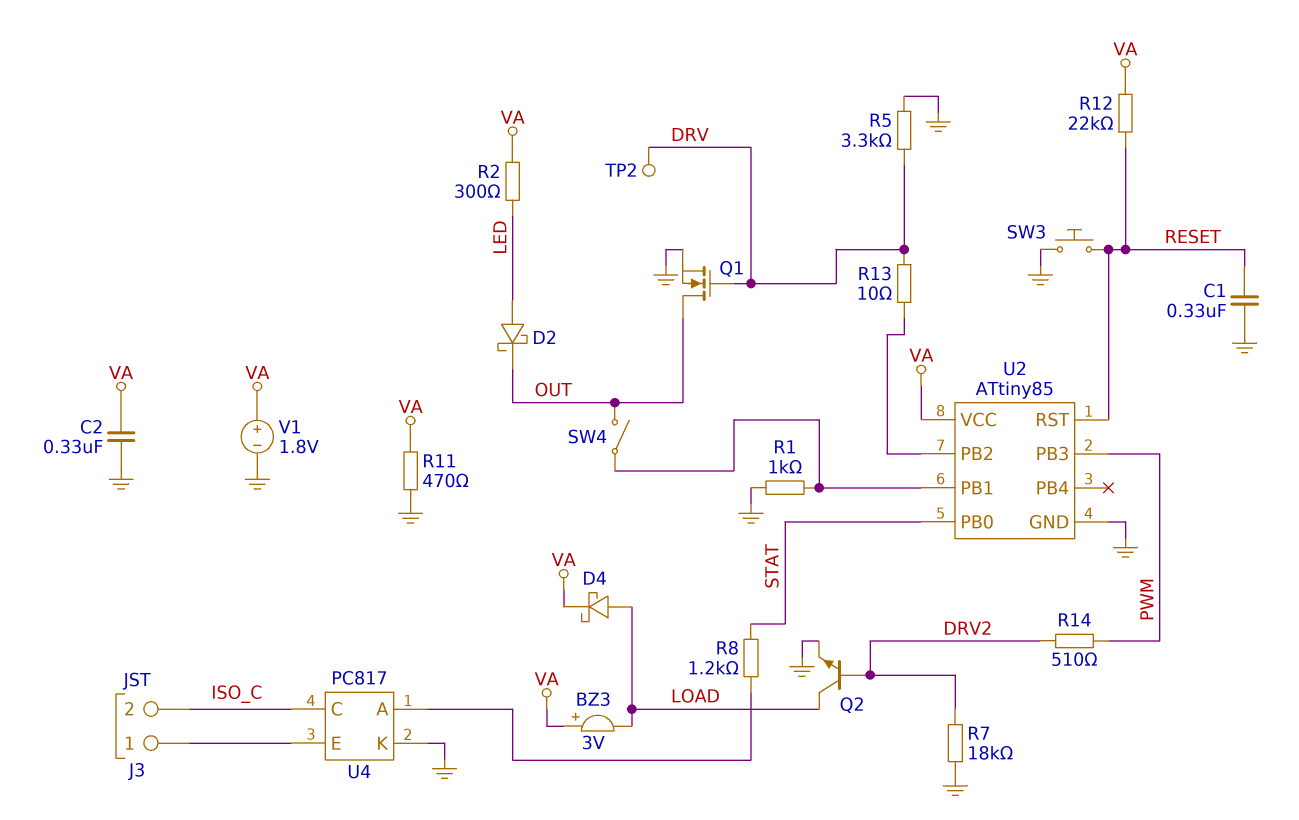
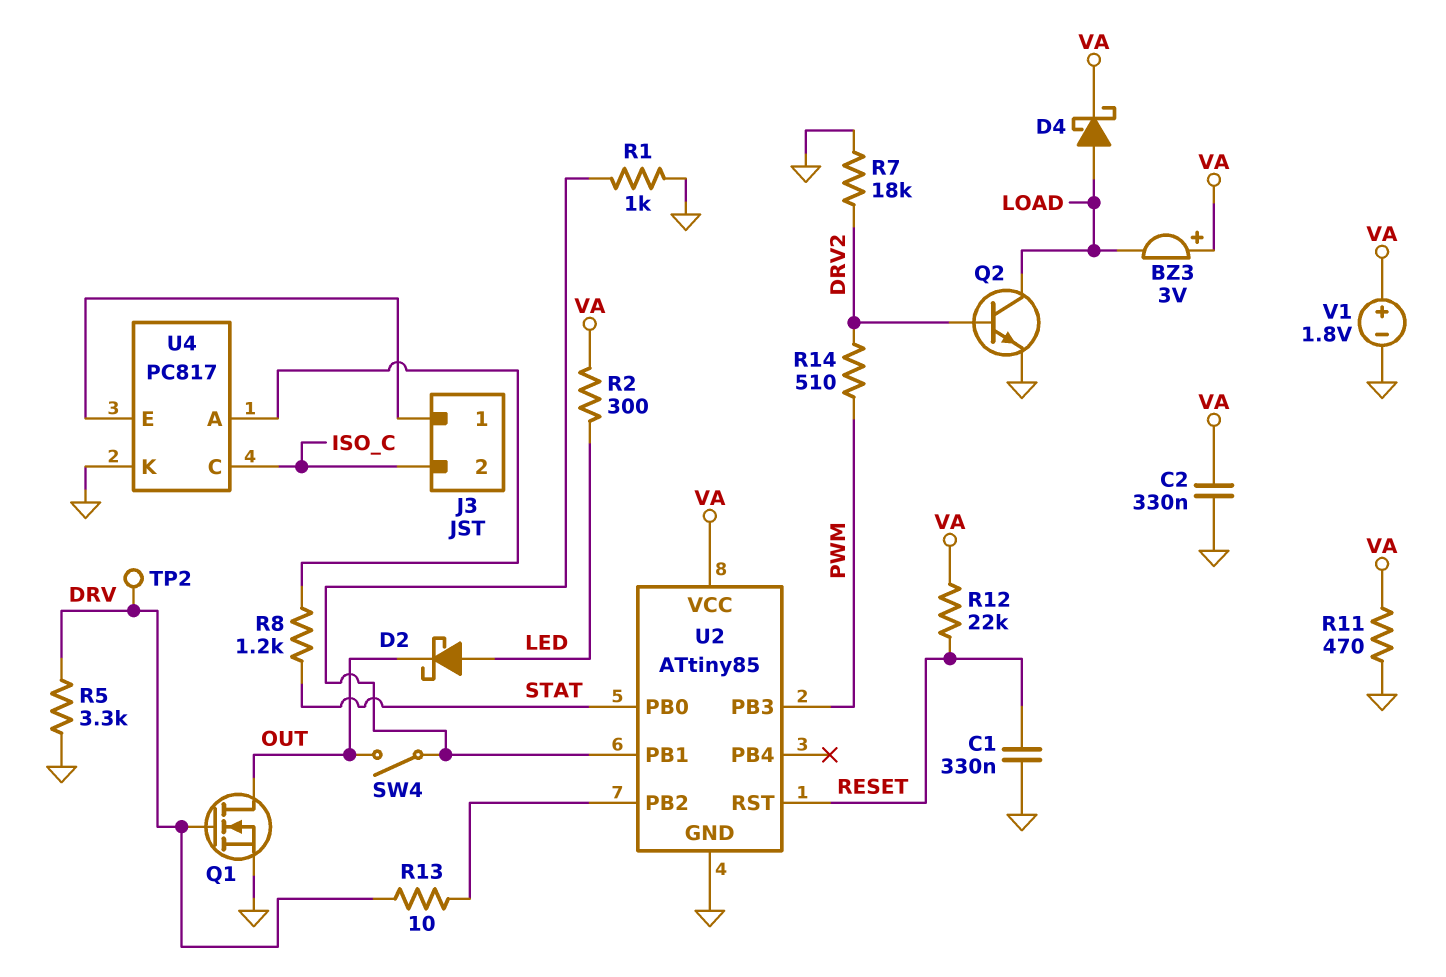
SW3: button (GND, RESET) -> none

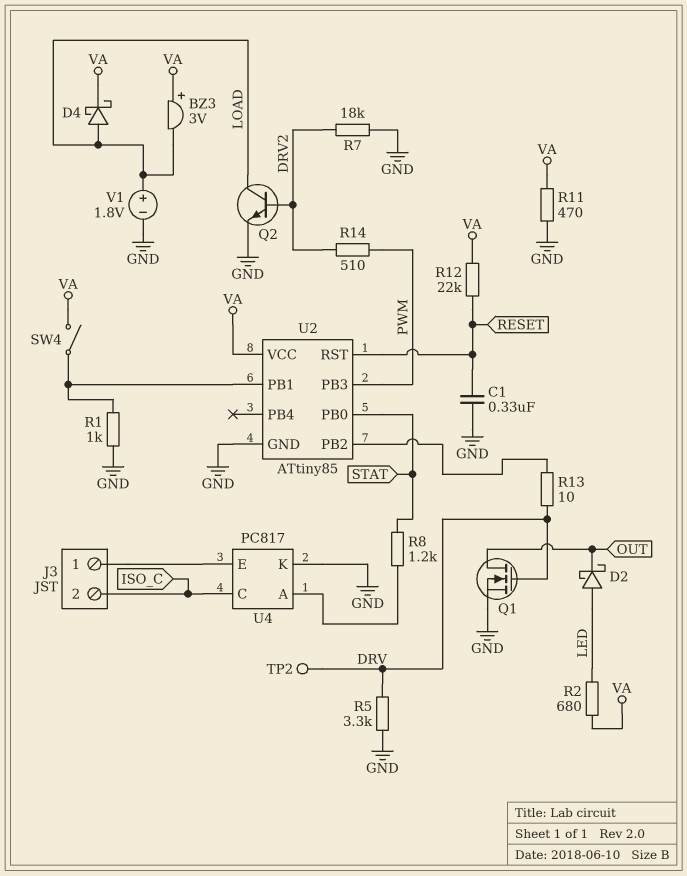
C2: 330nF (GND, VA) -> none
R2: 300 (LED, VA) -> 680 (LED, VA)
SW4: switch (OUT, U2/PB1) -> switch (U2/PB1, VA)
V1: 1.8V (plus VA, minus GND) -> 1.8V (plus LOAD, minus GND)

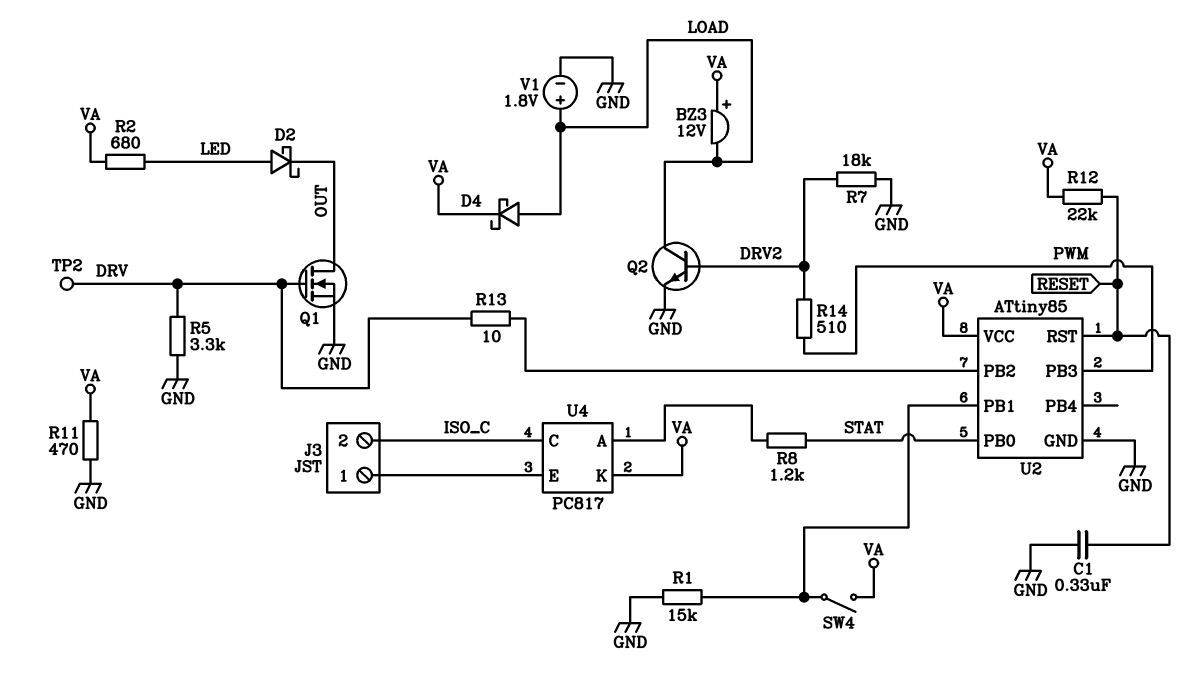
BZ3: buzzer 3V (plus VA, minus LOAD) -> buzzer 12V (plus VA, minus LOAD)
R1: 1k (GND, U2/PB1) -> 15k (GND, U2/PB1)
U4 pin K: GND -> VA

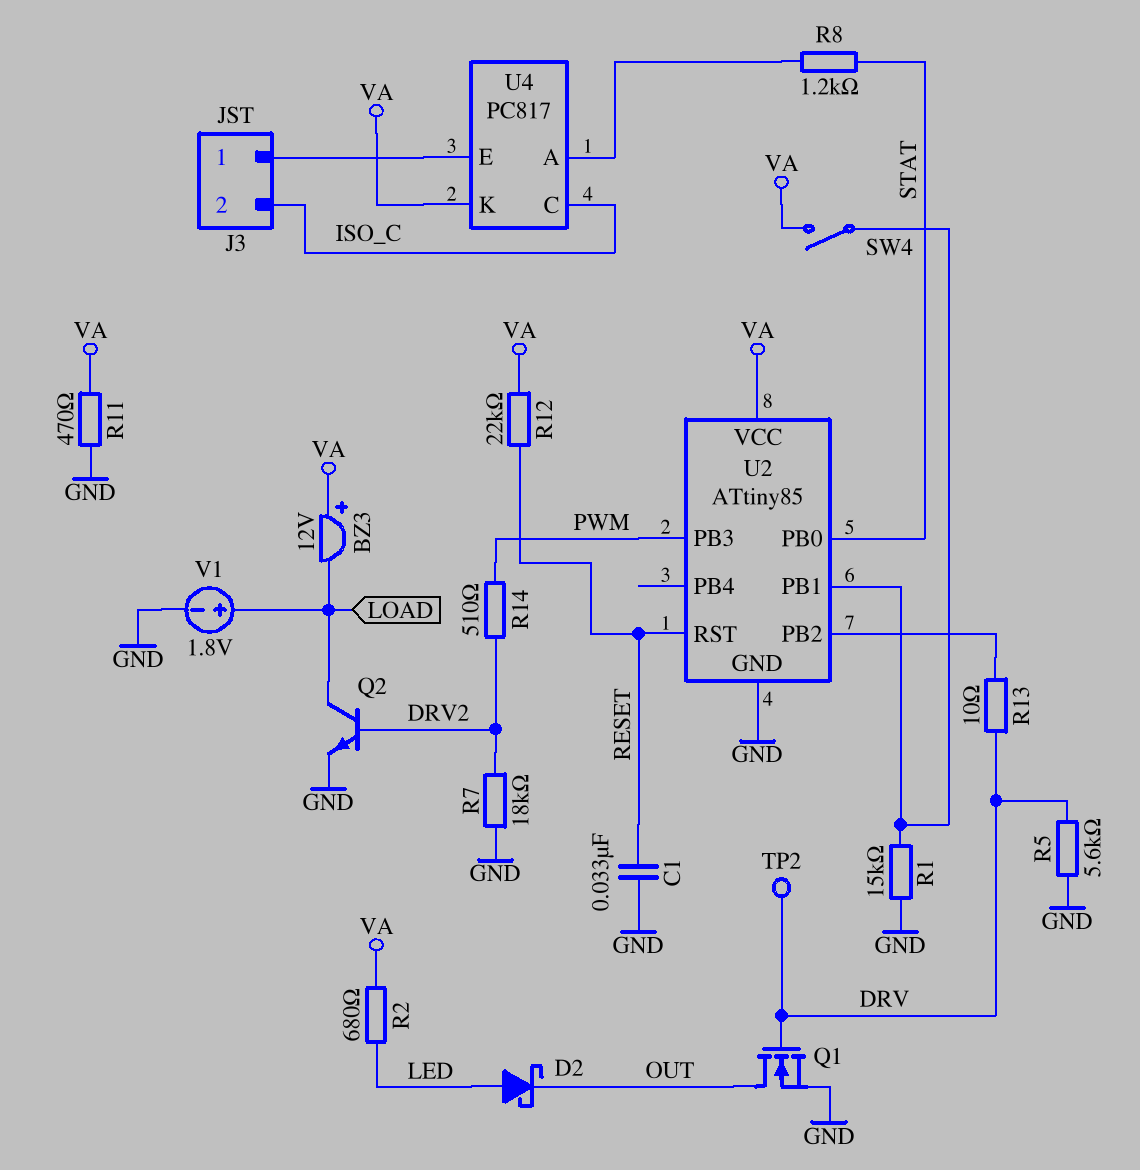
C1: 330nF (GND, RESET) -> 33nF (GND, RESET)
D4: schottky (A LOAD, K VA) -> none
R5: 3.3k (DRV, GND) -> 5.6k (DRV, GND)

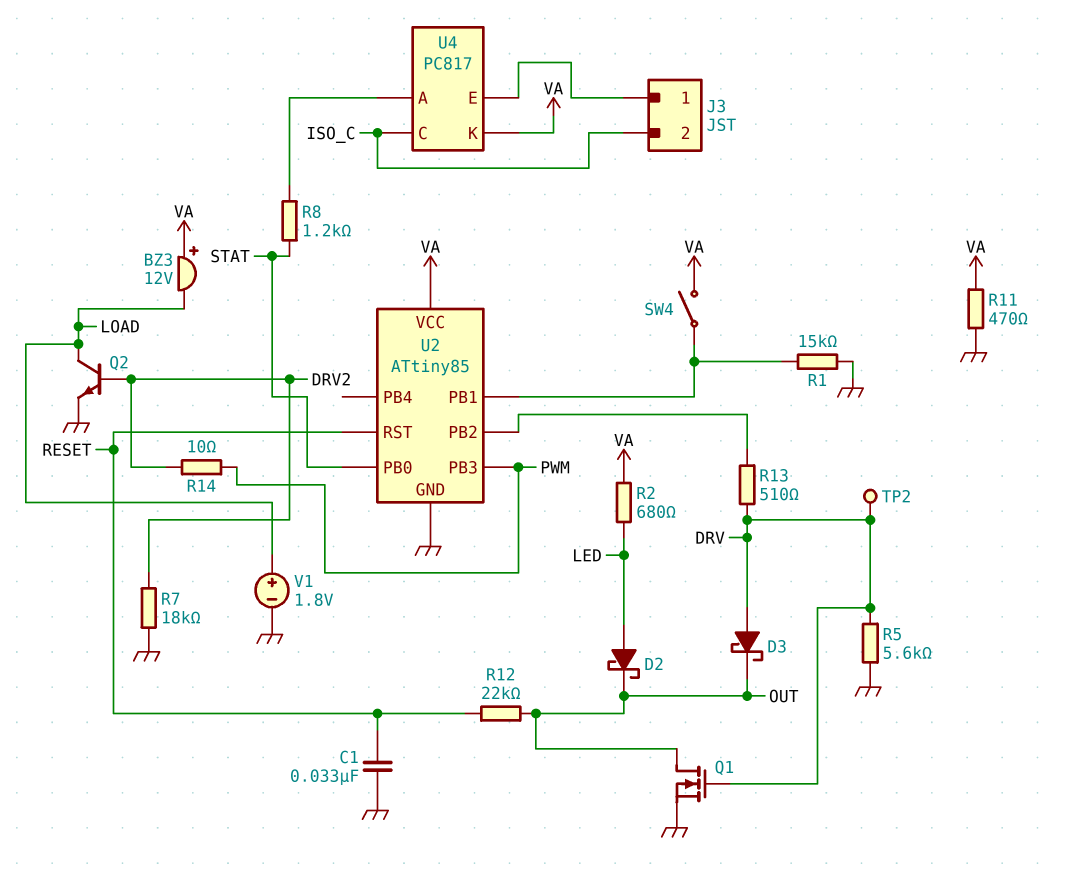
D3: none -> schottky (A DRV, K OUT)
R12: 22k (RESET, VA) -> 22k (OUT, RESET)
R13: 10 (DRV, U2/PB2) -> 510 (DRV, U2/PB2)
R14: 510 (DRV2, PWM) -> 10 (DRV2, PWM)

